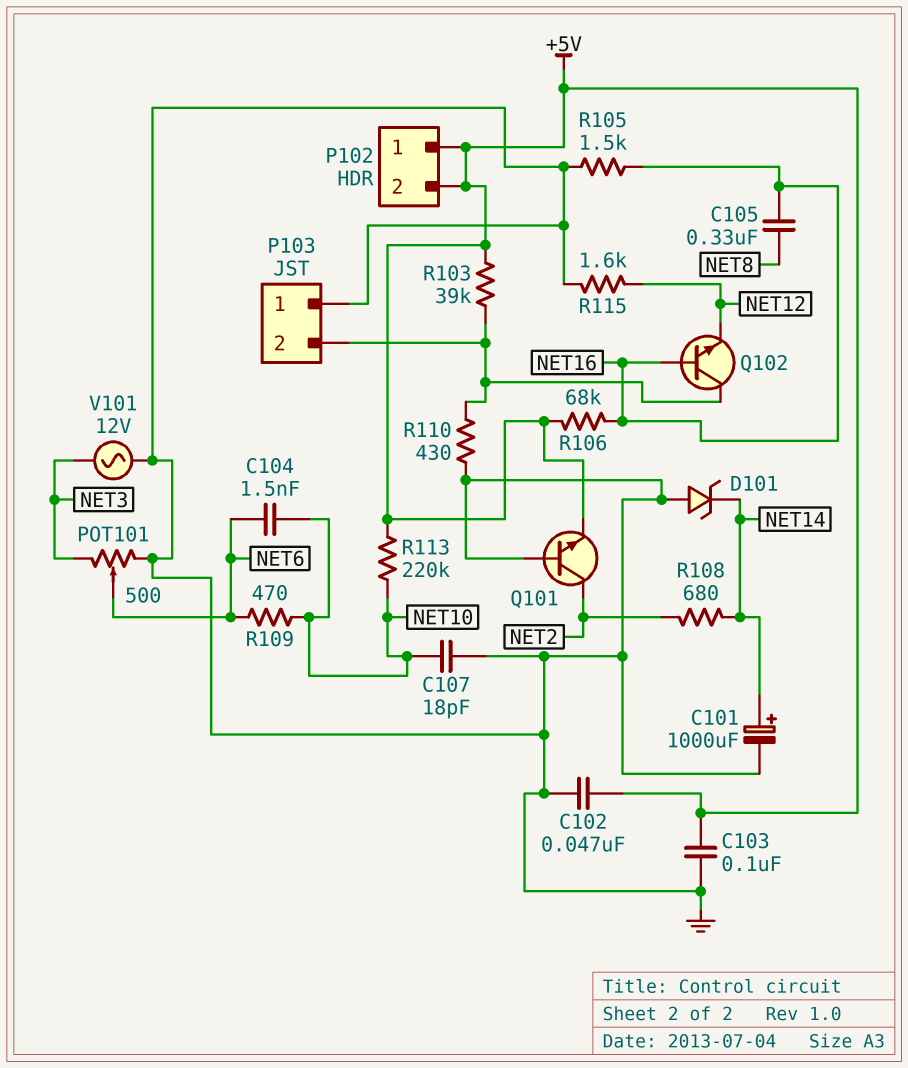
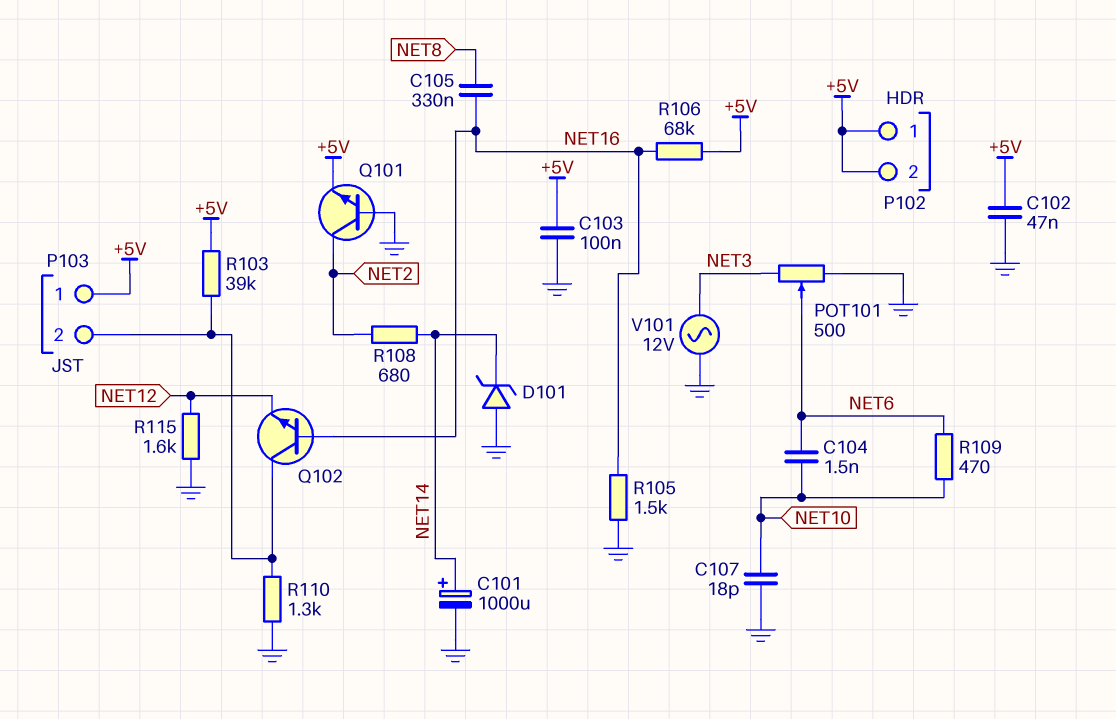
P103 pin 1: GND -> +5V
R110: 430 (GND, P103/2) -> 1.3k (GND, P103/2)
R113: 220k (+5V, NET10) -> none

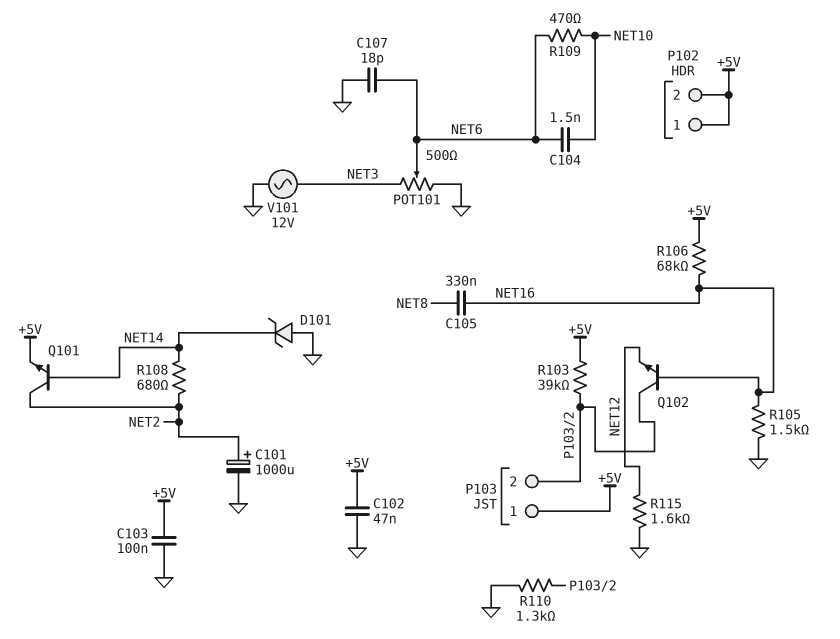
C101: 1000uF (plus NET14, minus GND) -> 1000uF (plus NET2, minus GND)
C107: 18pF (GND, NET10) -> 18pF (GND, NET6)
Q101: NPN (B GND, C NET2, E +5V) -> NPN (B NET14, C NET2, E +5V)

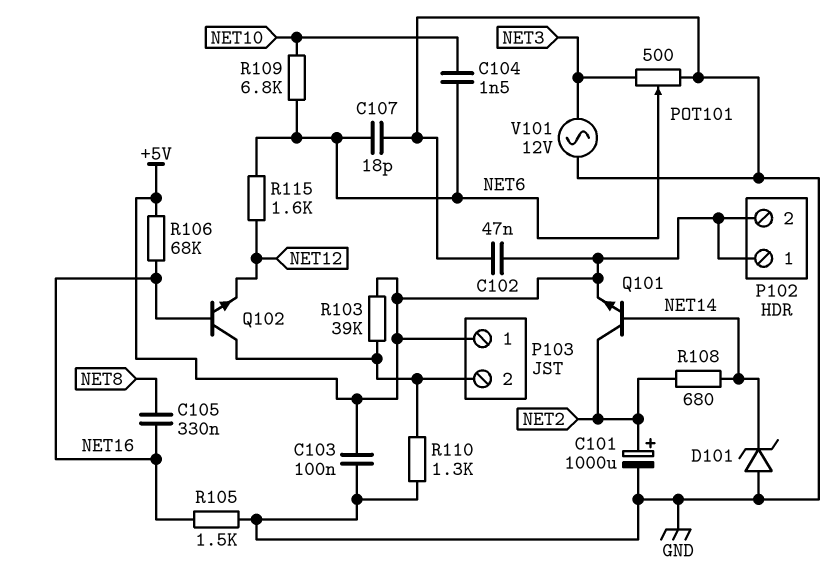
R109: 470 (NET6, NET10) -> 6.8k (NET6, NET10)
R115: 1.6k (GND, NET12) -> 1.6k (NET6, NET12)

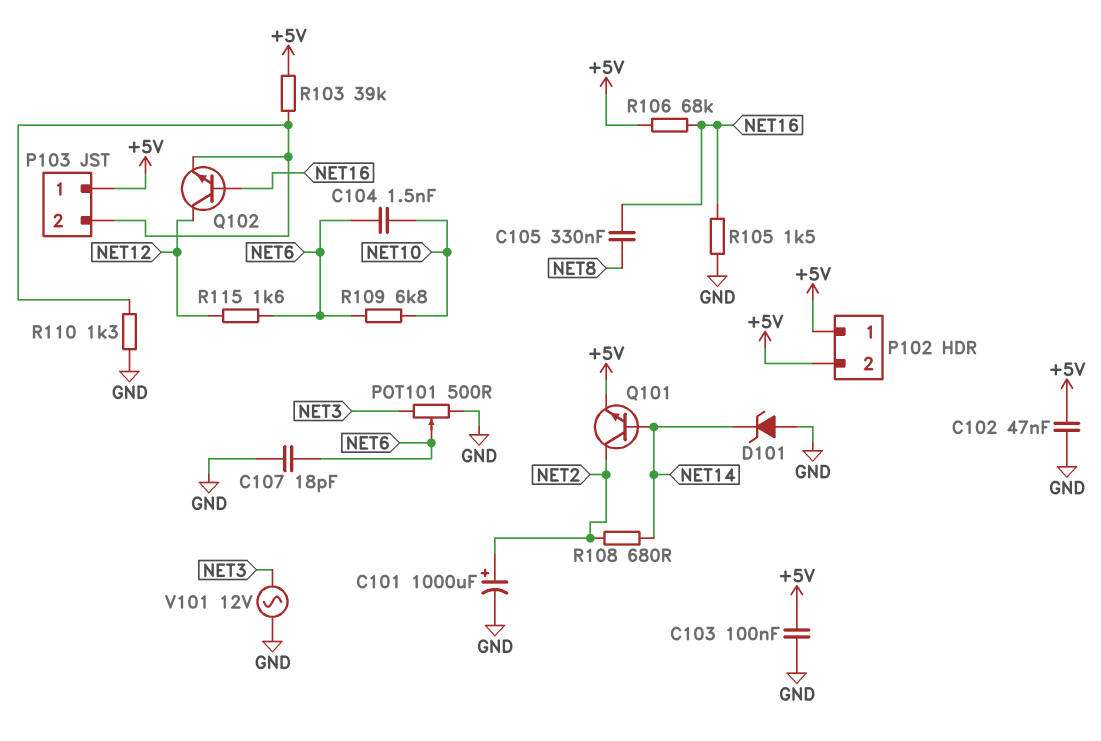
Q102: NPN (B NET16, C P103/2, E NET12) -> NPN (B NET16, C NET12, E P103/2)

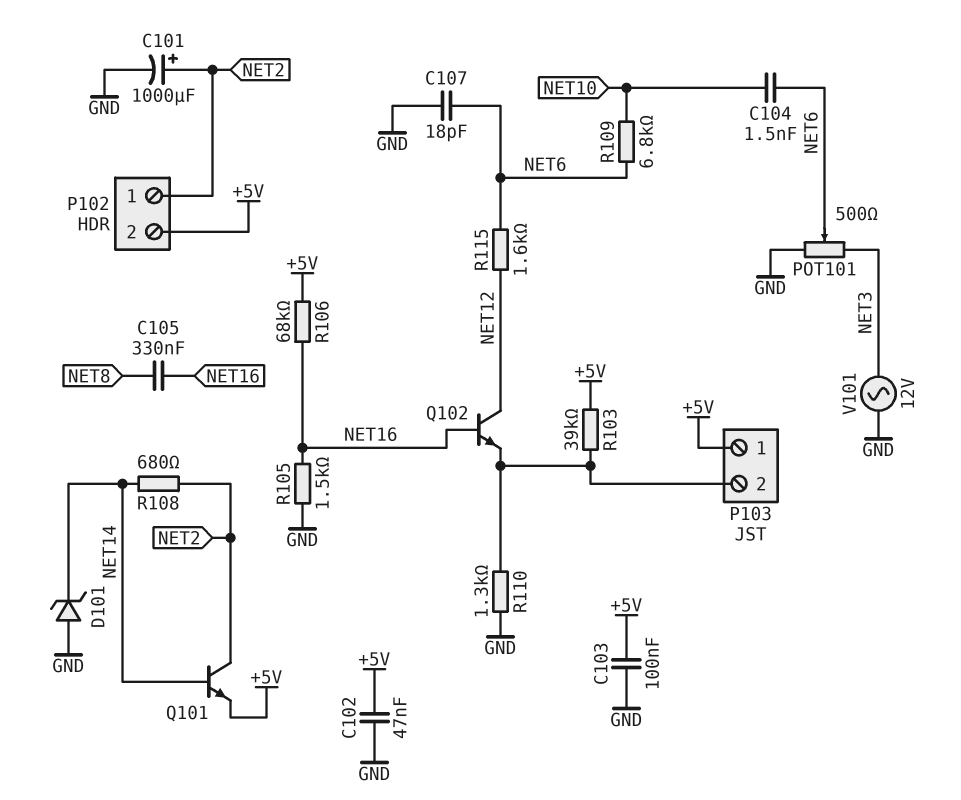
P102 pin 1: +5V -> NET2

